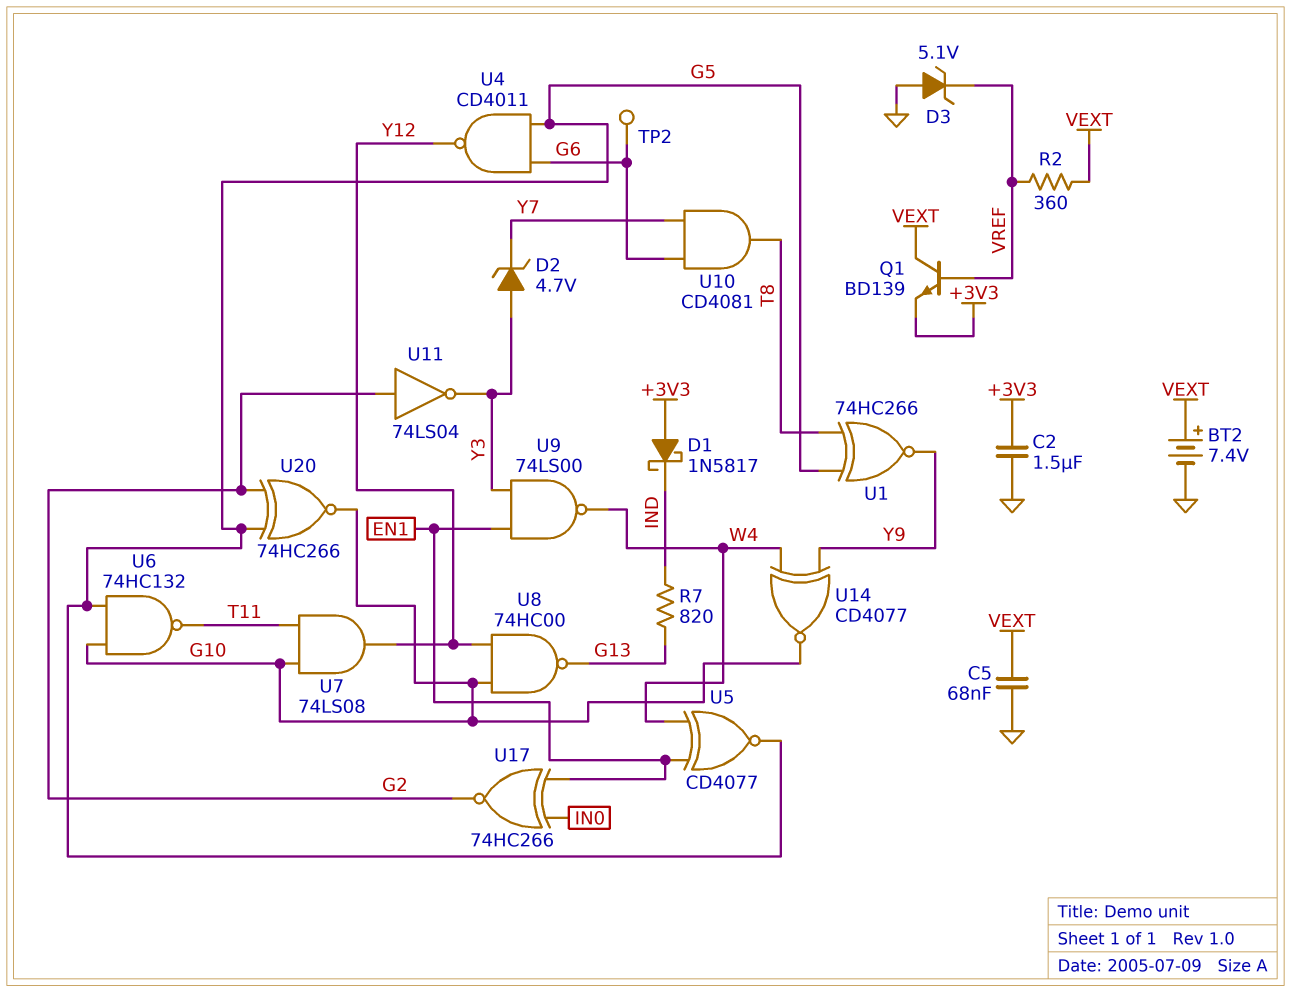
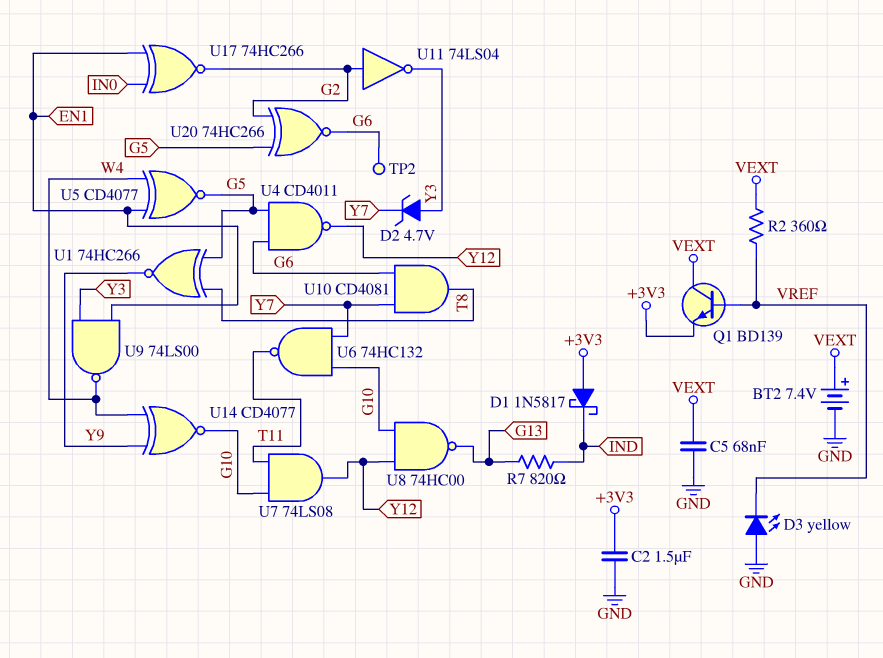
D3: zener 5.1V (A GND, K VREF) -> LED yellow (A GND, K VREF)
U6: NAND 74HC132 (in G5, in G10, out T11) -> NAND 74HC132 (in G10, in Y7, out T11)
U20: XNOR 74HC266 (in G2, in G5, out G10) -> XNOR 74HC266 (in G2, in G5, out G6)

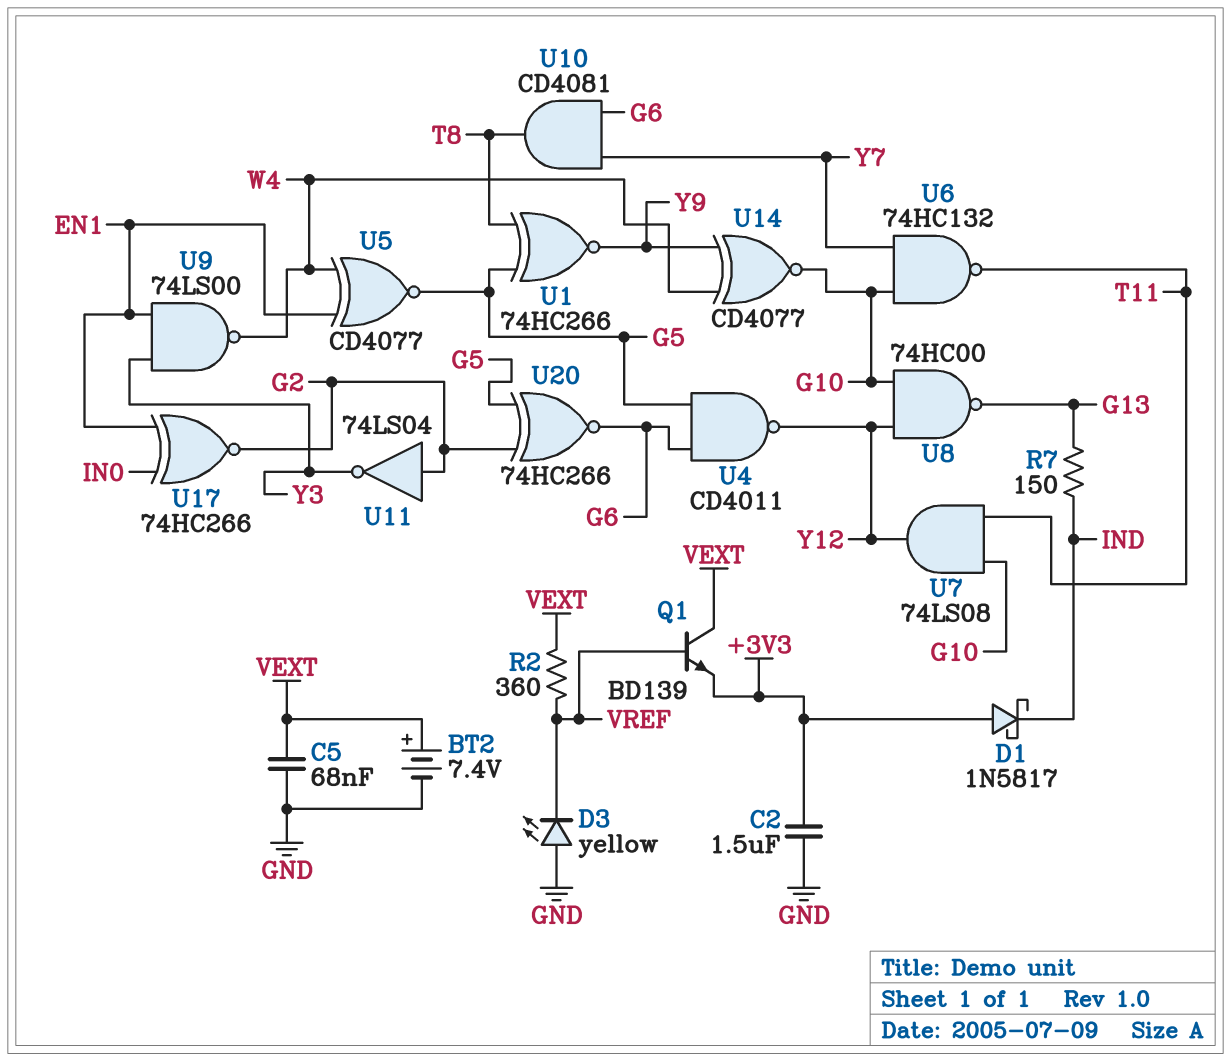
D2: zener 4.7V (A Y3, K Y7) -> none
R7: 820 (G13, IND) -> 150 (G13, IND)
TP2: test point (G6) -> none

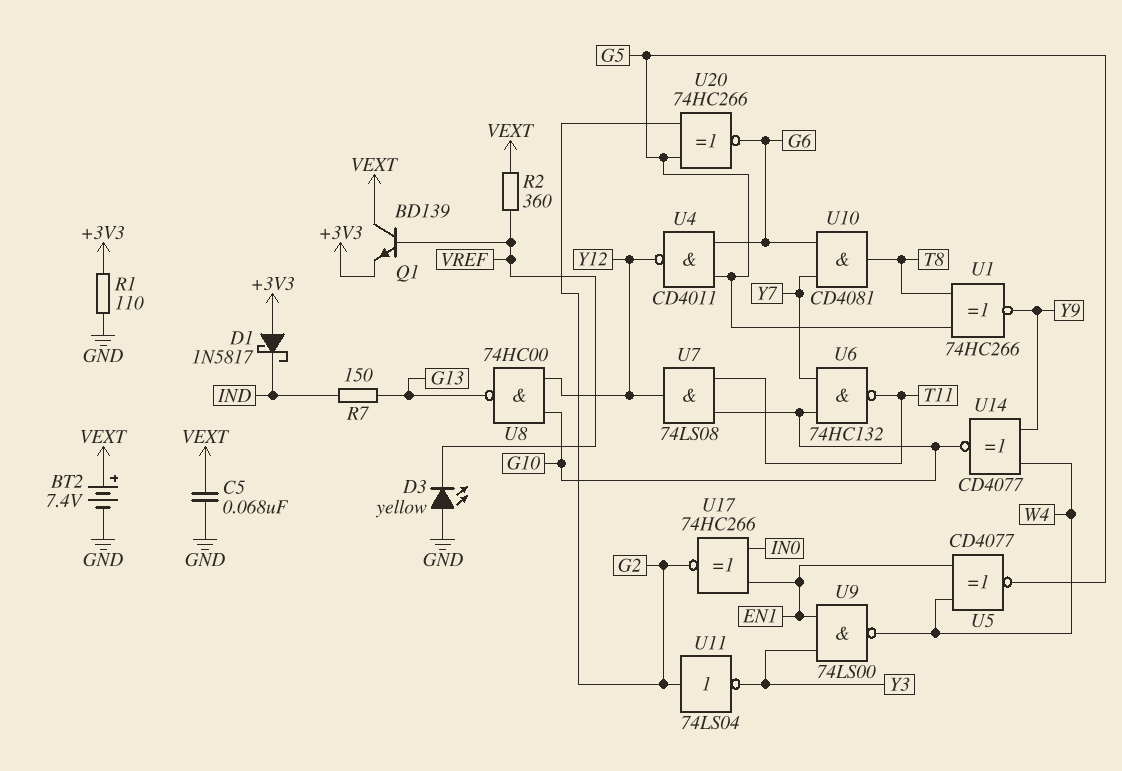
C2: 1.5uF (+3V3, GND) -> none
R1: none -> 110 (+3V3, GND)

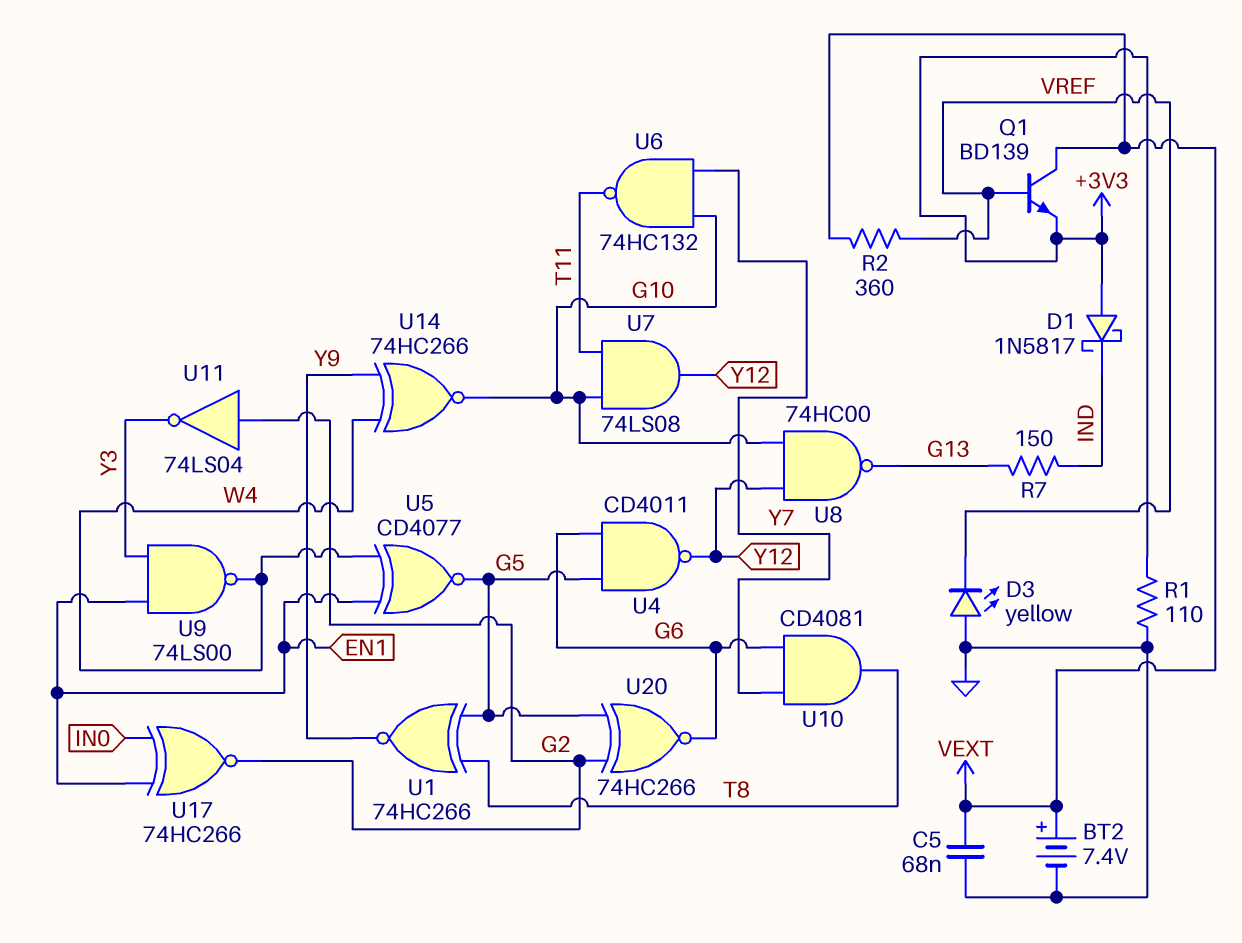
U14: XNOR CD4077 (in W4, in Y9, out G10) -> XNOR 74HC266 (in W4, in Y9, out G10)

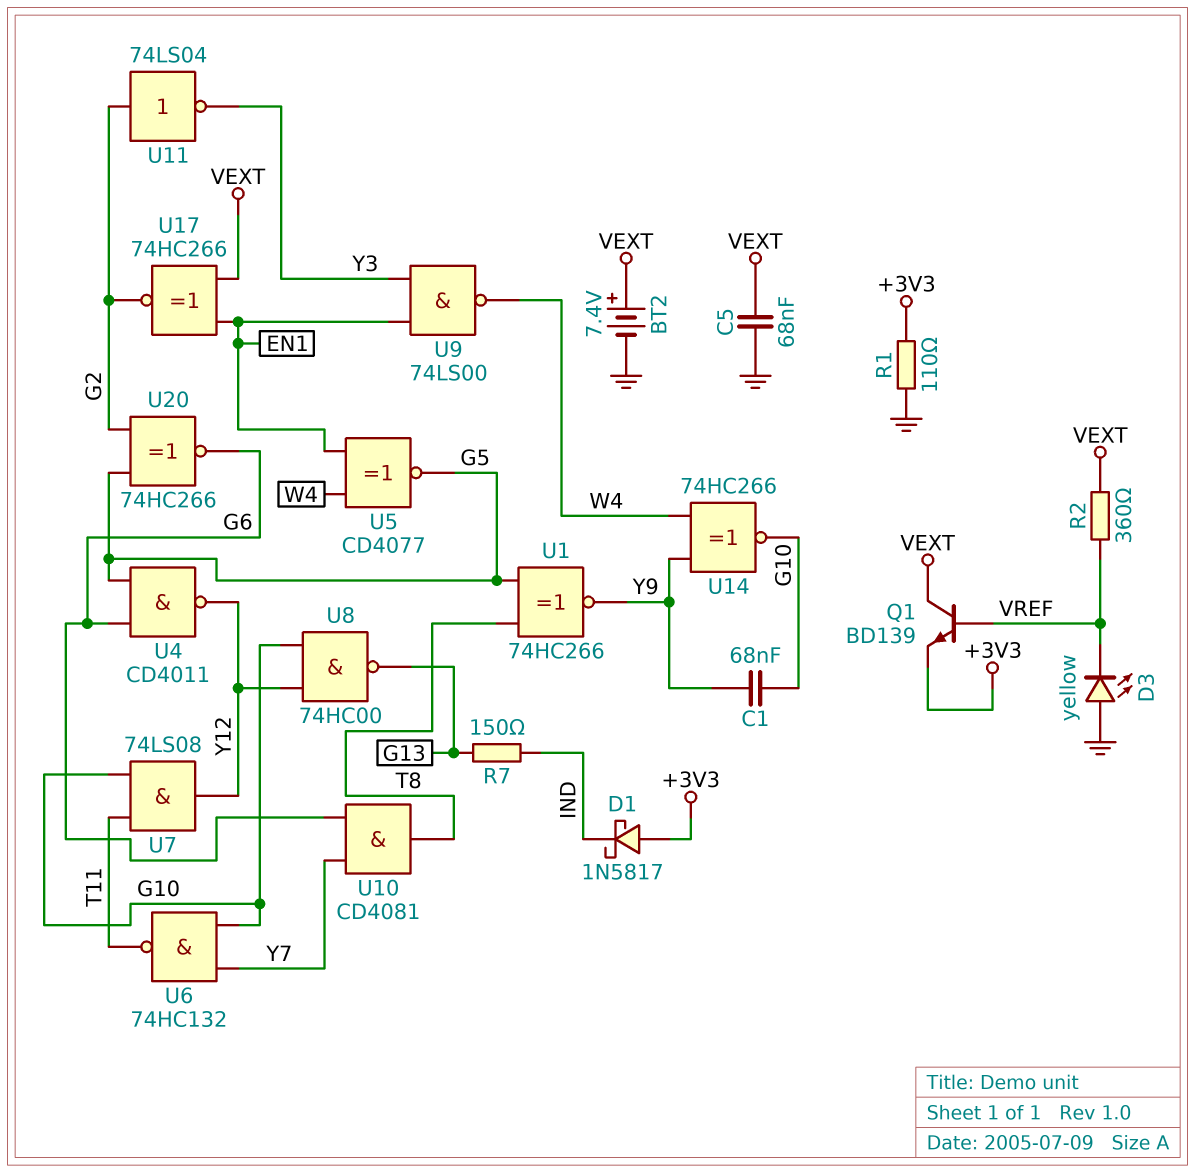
C1: none -> 68nF (G10, Y9)
U17: XNOR 74HC266 (in EN1, in IN0, out G2) -> XNOR 74HC266 (in EN1, in VEXT, out G2)

